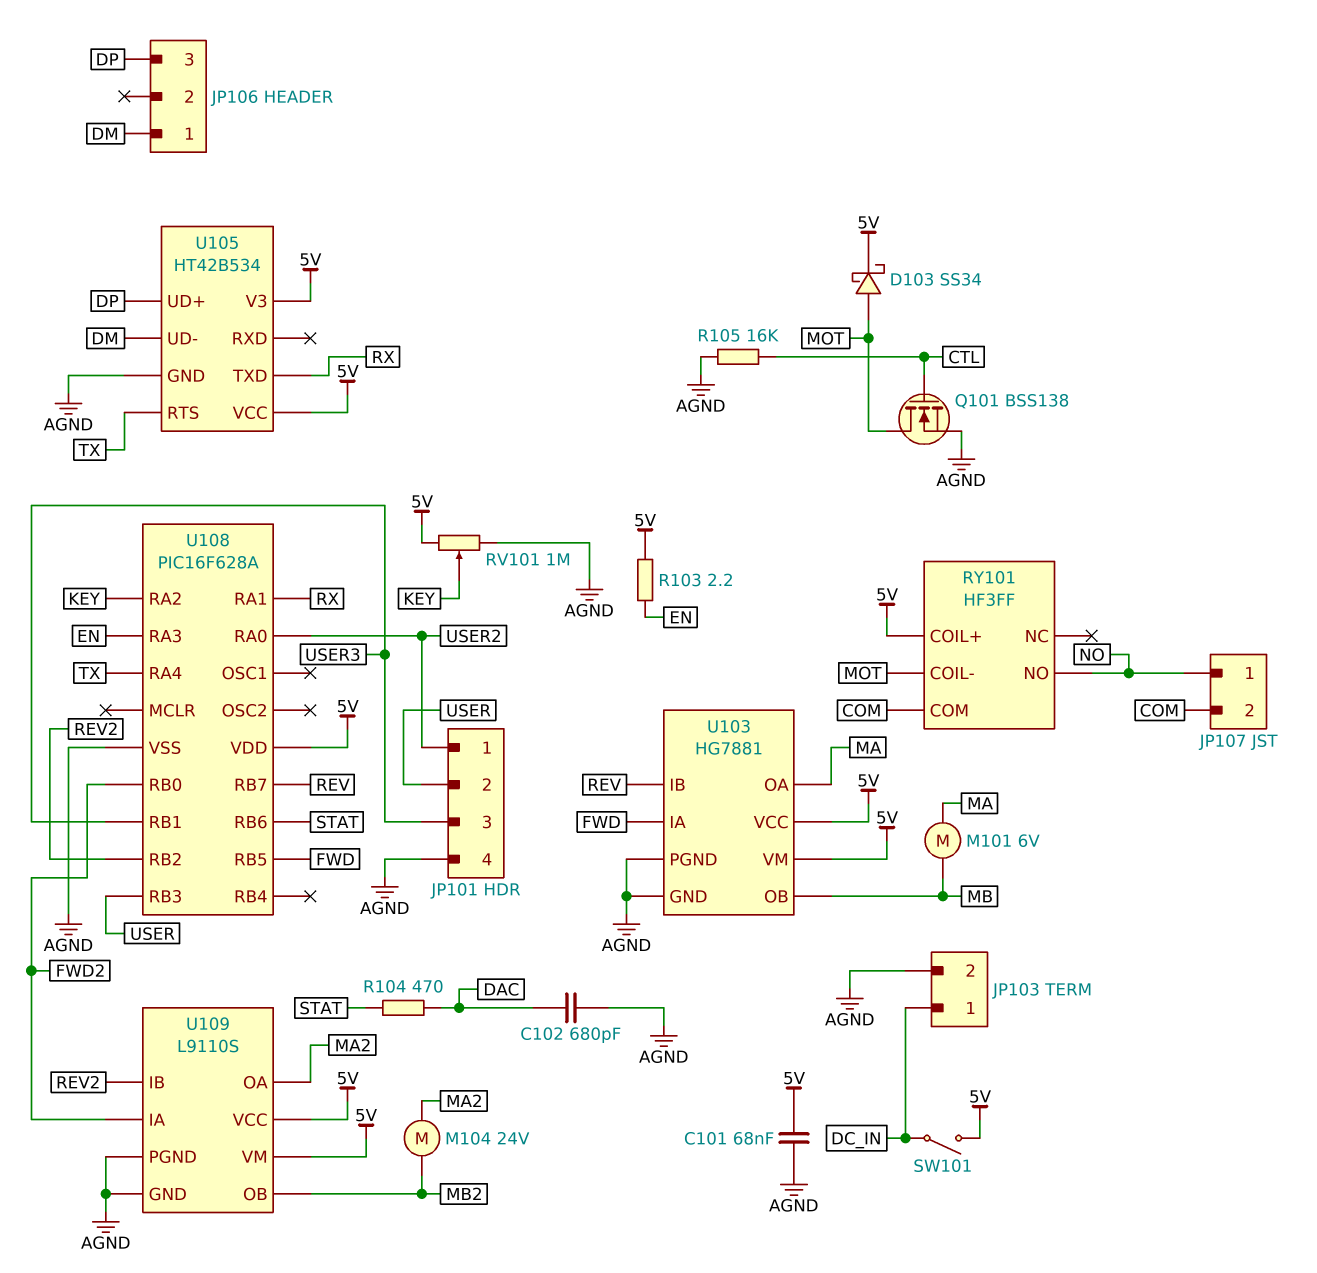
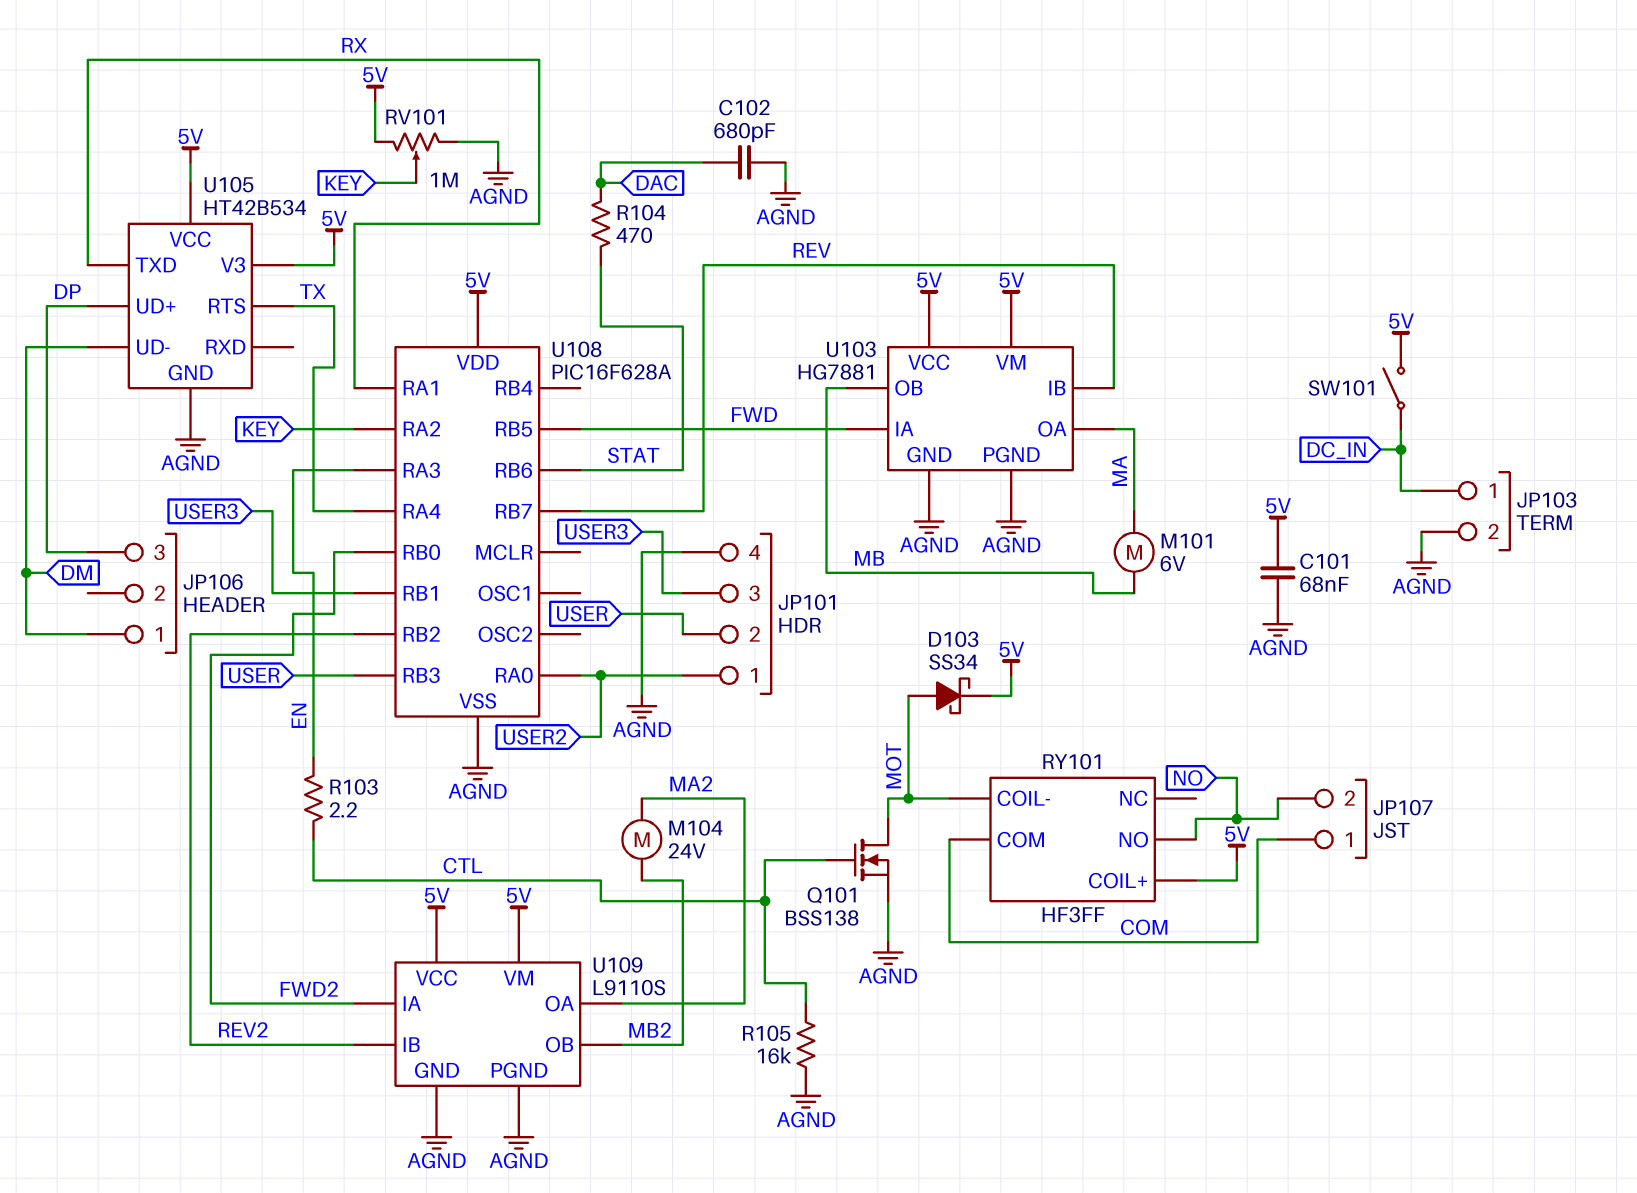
JP107 pin 1: NO -> COM
JP107 pin 2: COM -> NO
R103: 2.2 (5V, EN) -> 2.2 (CTL, EN)

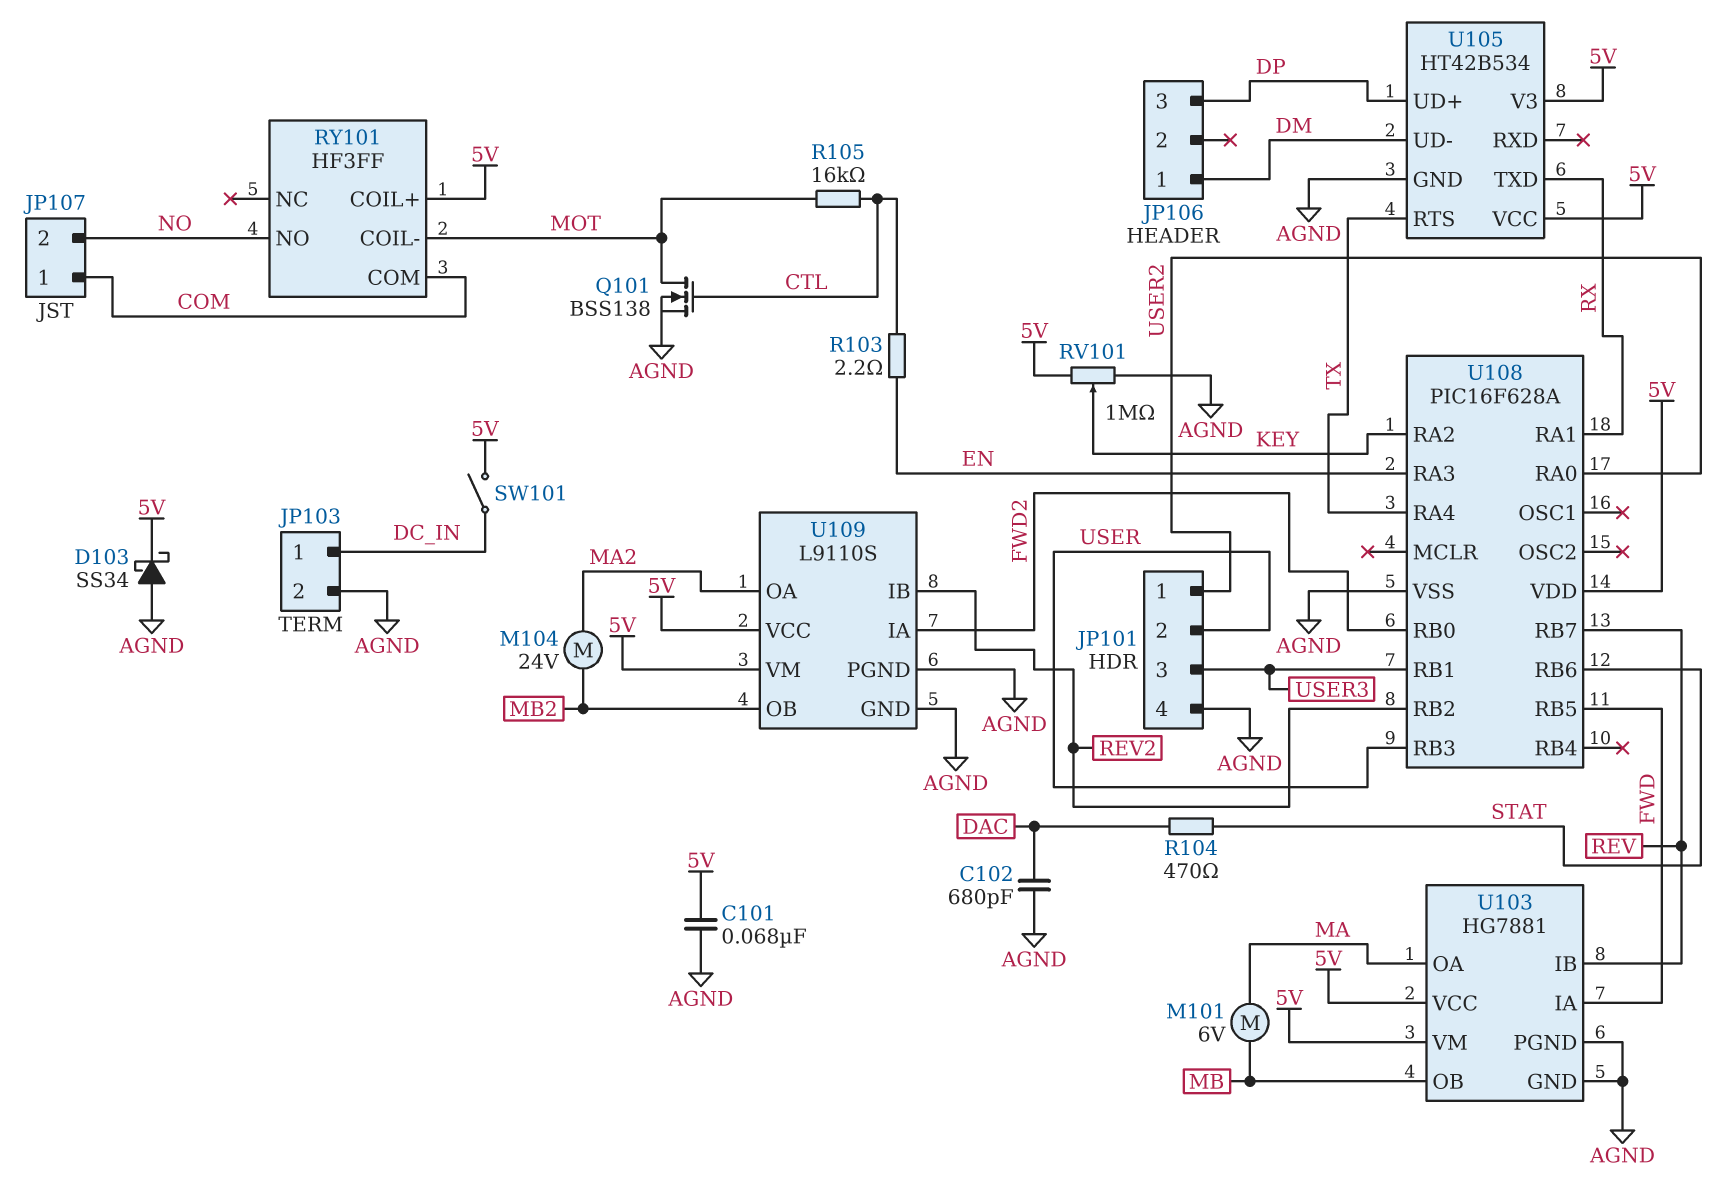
D103: schottky SS34 (A MOT, K 5V) -> schottky SS34 (A AGND, K 5V)
R105: 16k (AGND, CTL) -> 16k (CTL, MOT)

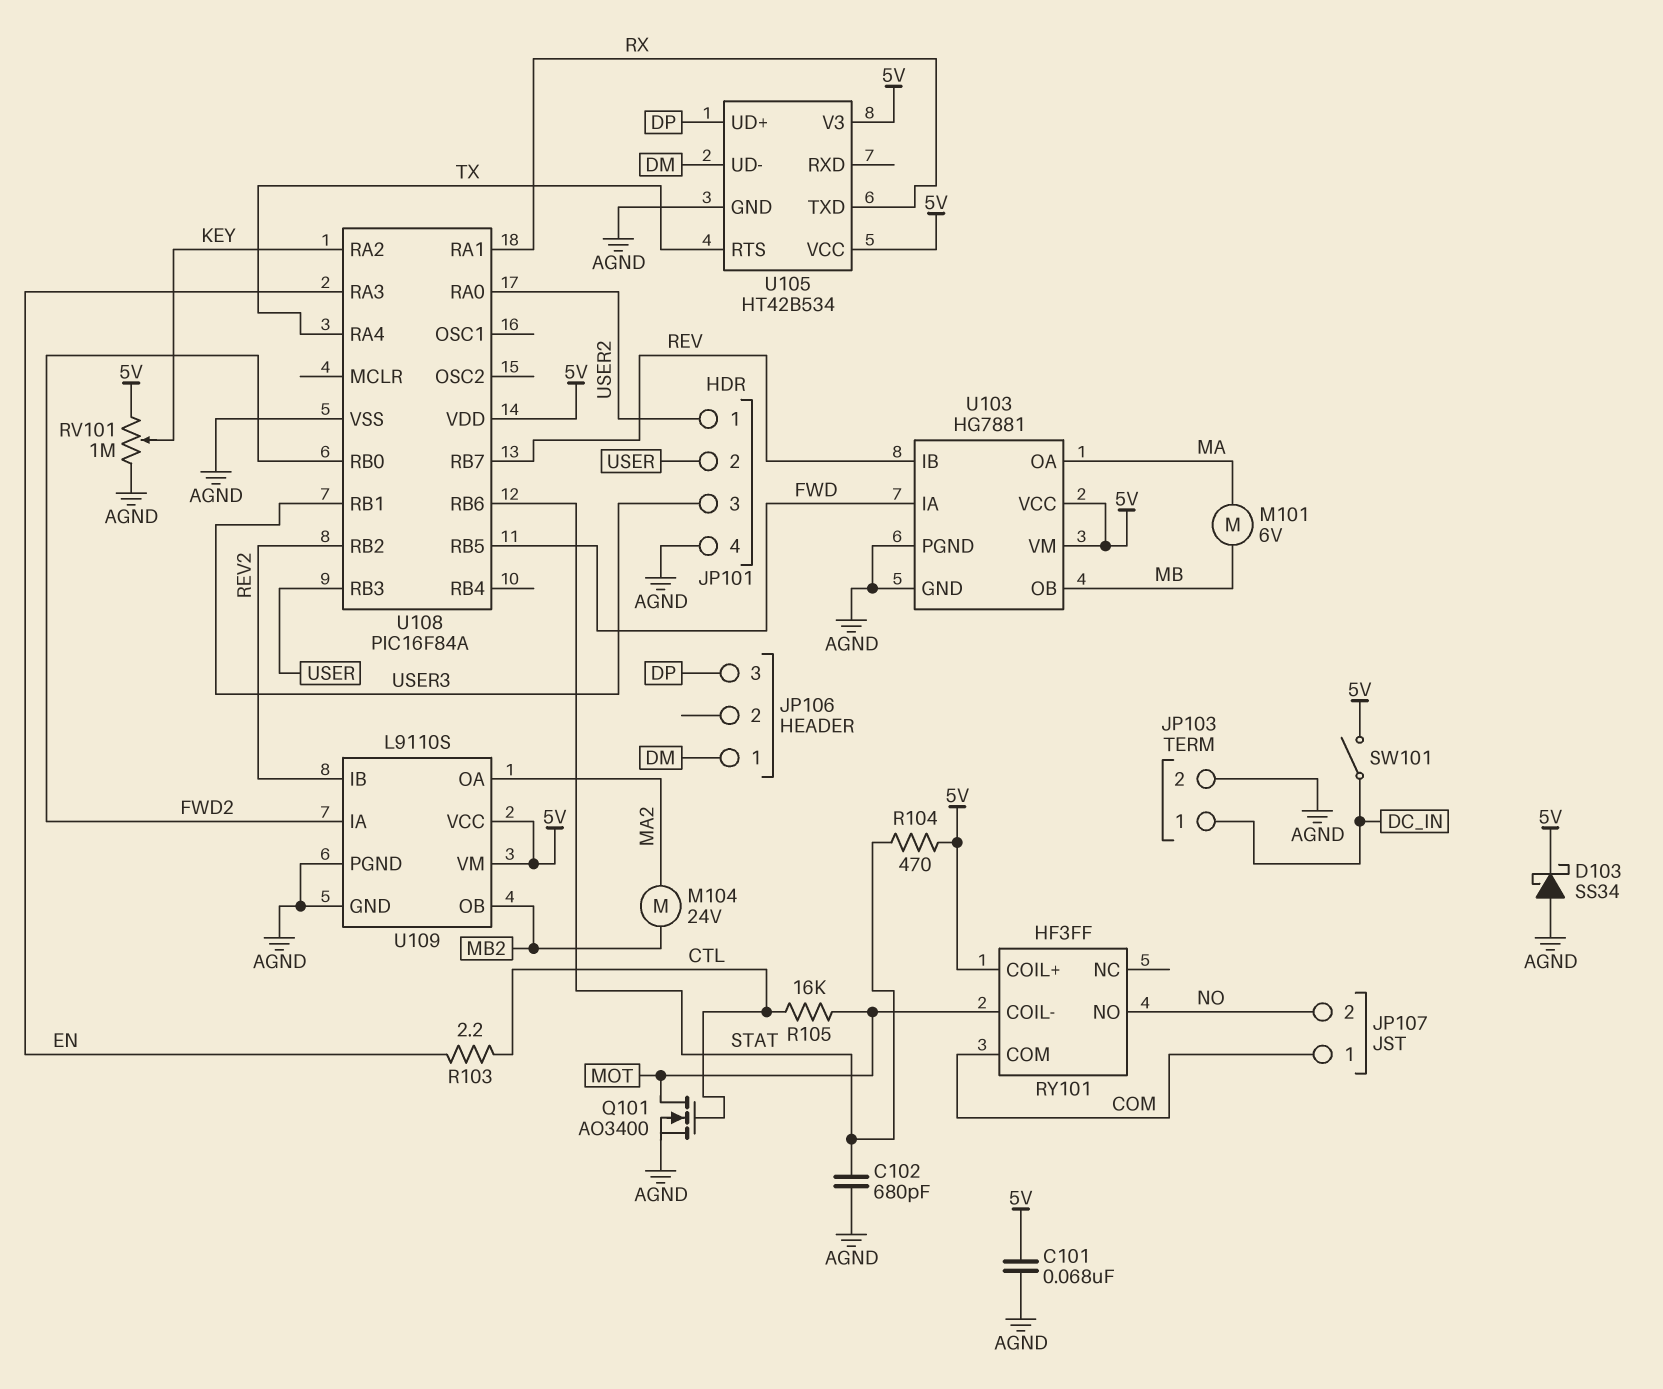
C102: 680pF (AGND, DAC) -> 680pF (AGND, STAT)
Q101: NMOS BSS138 (G CTL, D MOT, S AGND) -> NMOS AO3400 (G CTL, D MOT, S AGND)
R104: 470 (DAC, STAT) -> 470 (5V, STAT)
U108: PIC16F628A -> PIC16F84A

